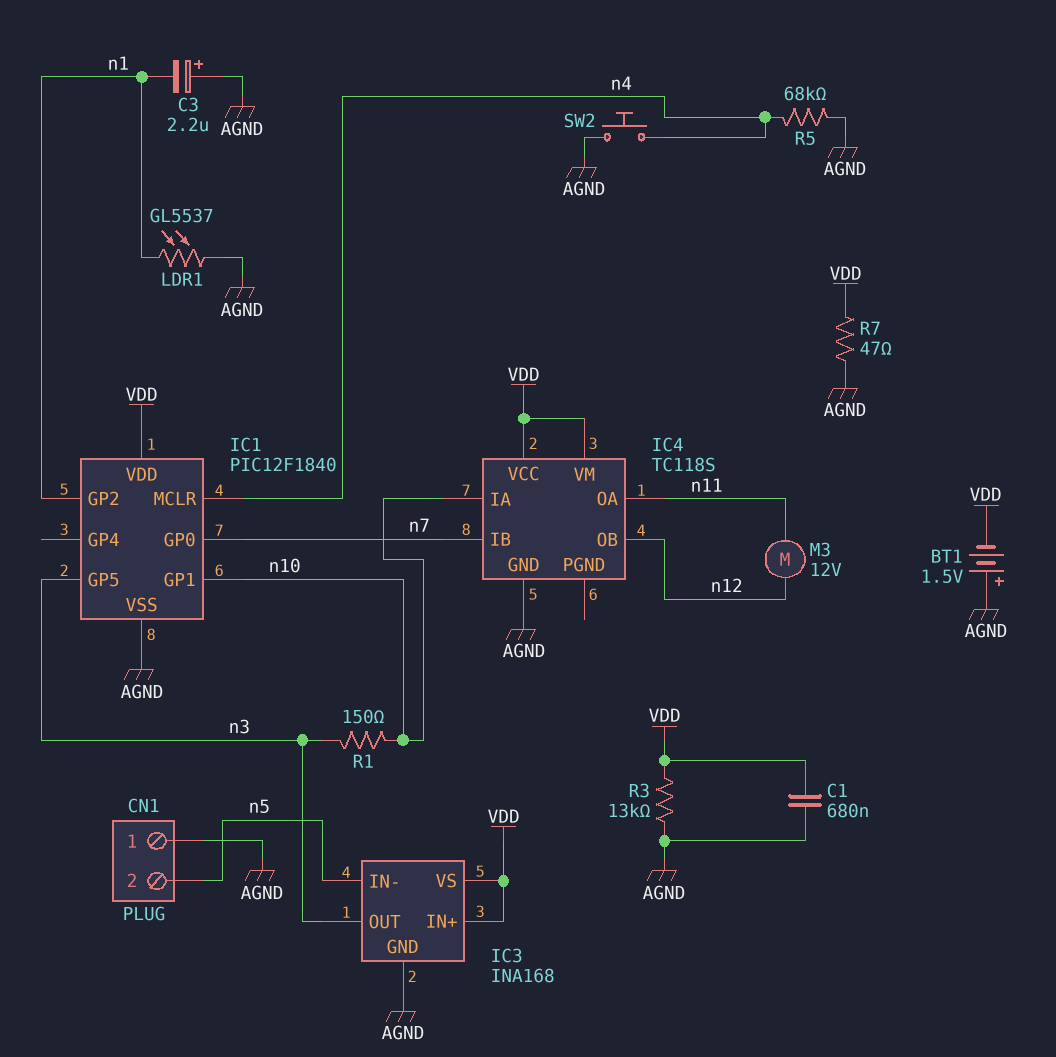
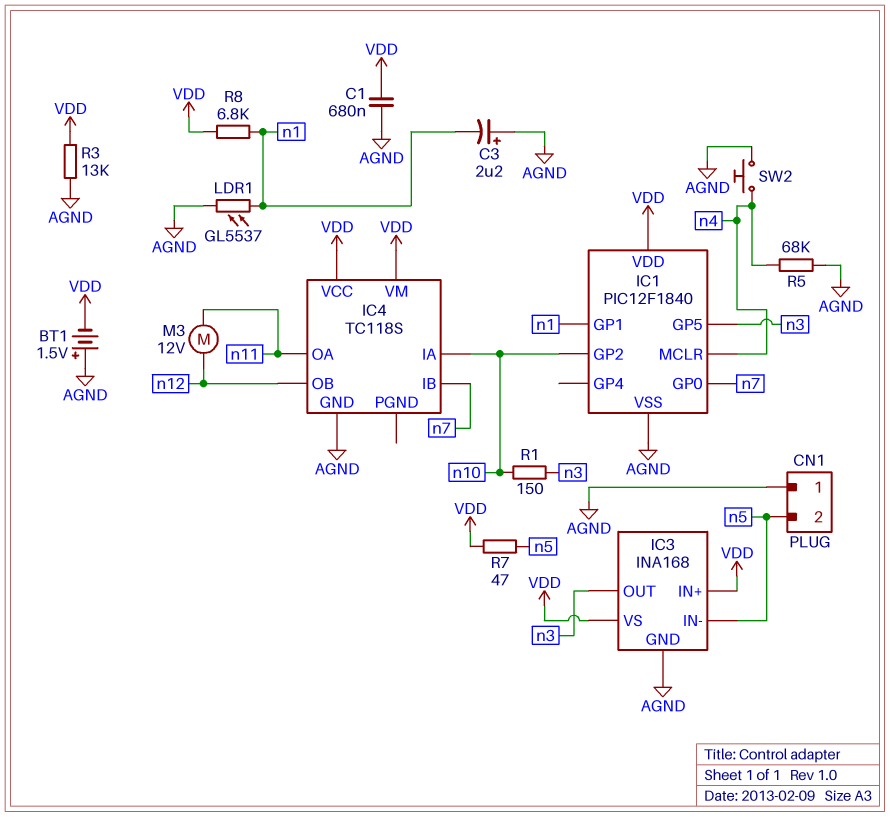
IC1 pin GP1: n10 -> n1
IC1 pin GP2: n1 -> n10
R7: 47 (AGND, VDD) -> 47 (VDD, n5)
R8: none -> 6.8k (VDD, n1)

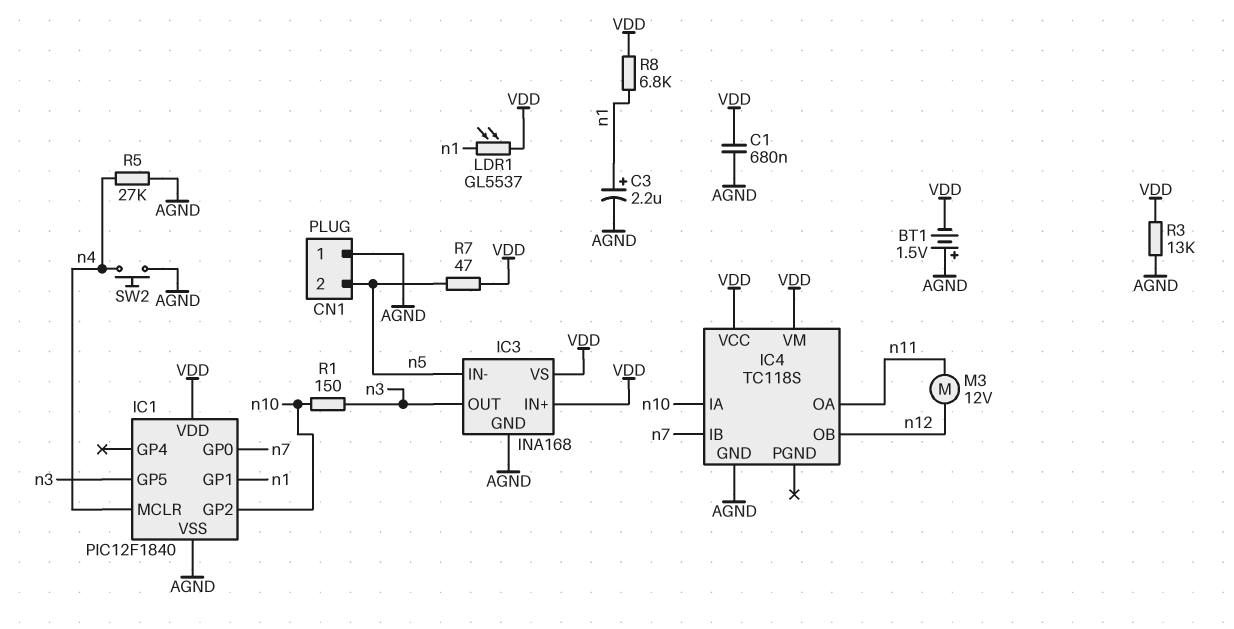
C3: 2.2uF (plus AGND, minus n1) -> 2.2uF (plus n1, minus AGND)
LDR1: GL5537 (AGND, n1) -> GL5537 (VDD, n1)
R5: 68k (AGND, n4) -> 27k (AGND, n4)

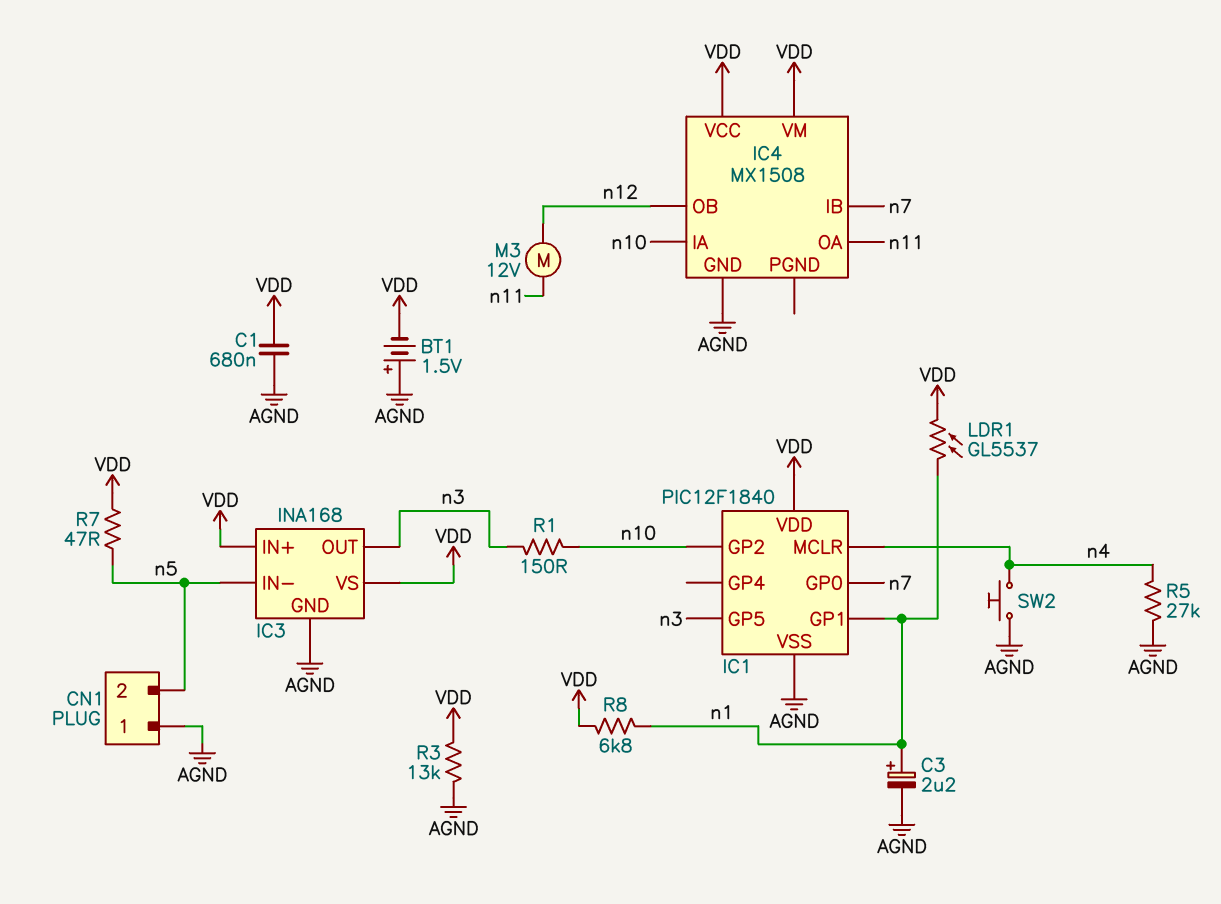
IC4: TC118S -> MX1508

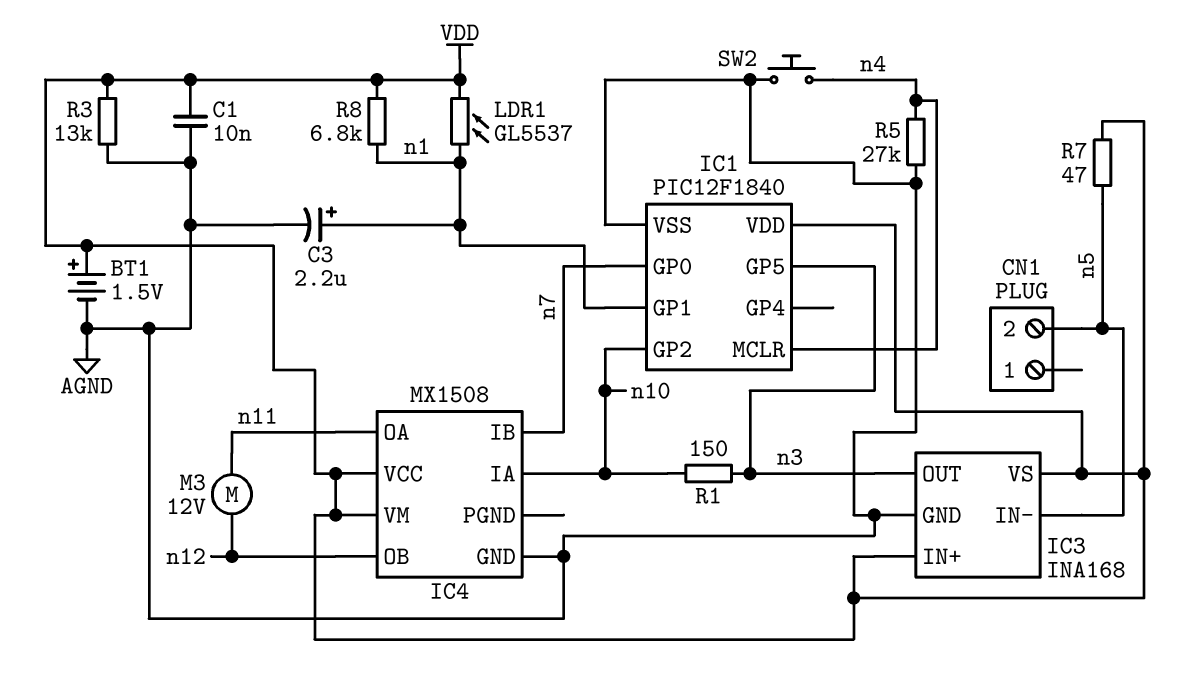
BT1: 1.5V (plus AGND, minus VDD) -> 1.5V (plus VDD, minus AGND)
C1: 680nF (AGND, VDD) -> 10nF (AGND, VDD)
CN1 pin 1: AGND -> none

